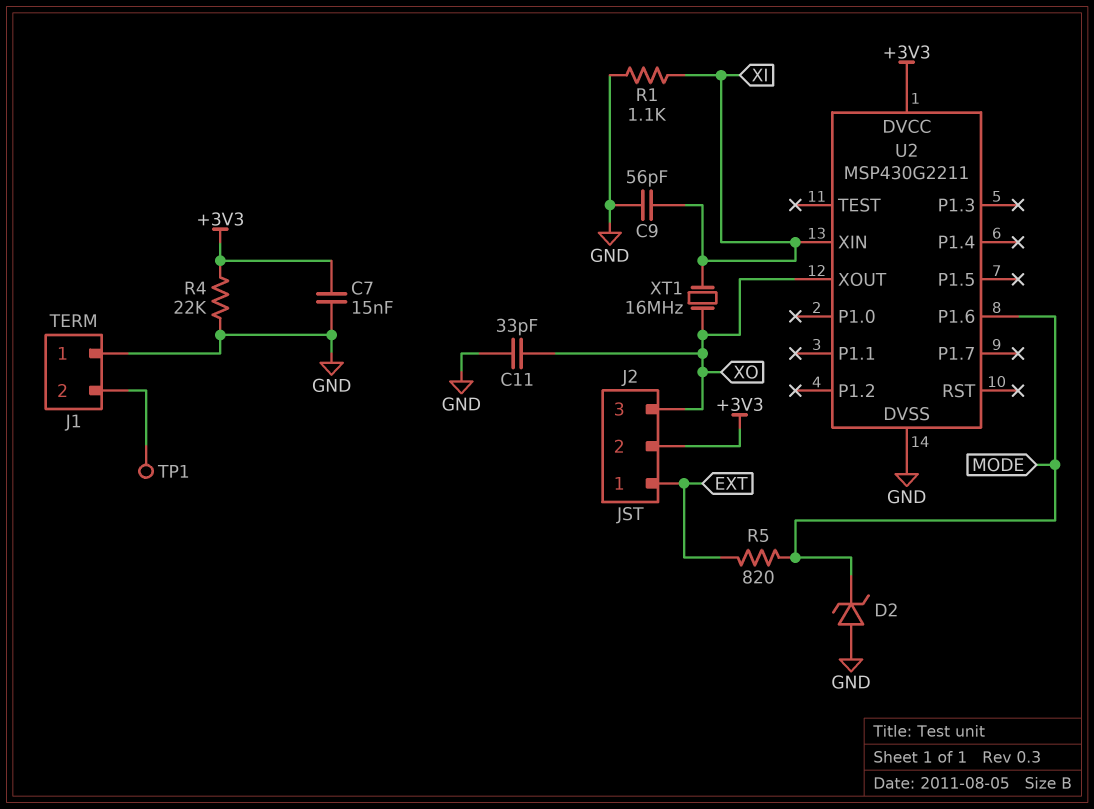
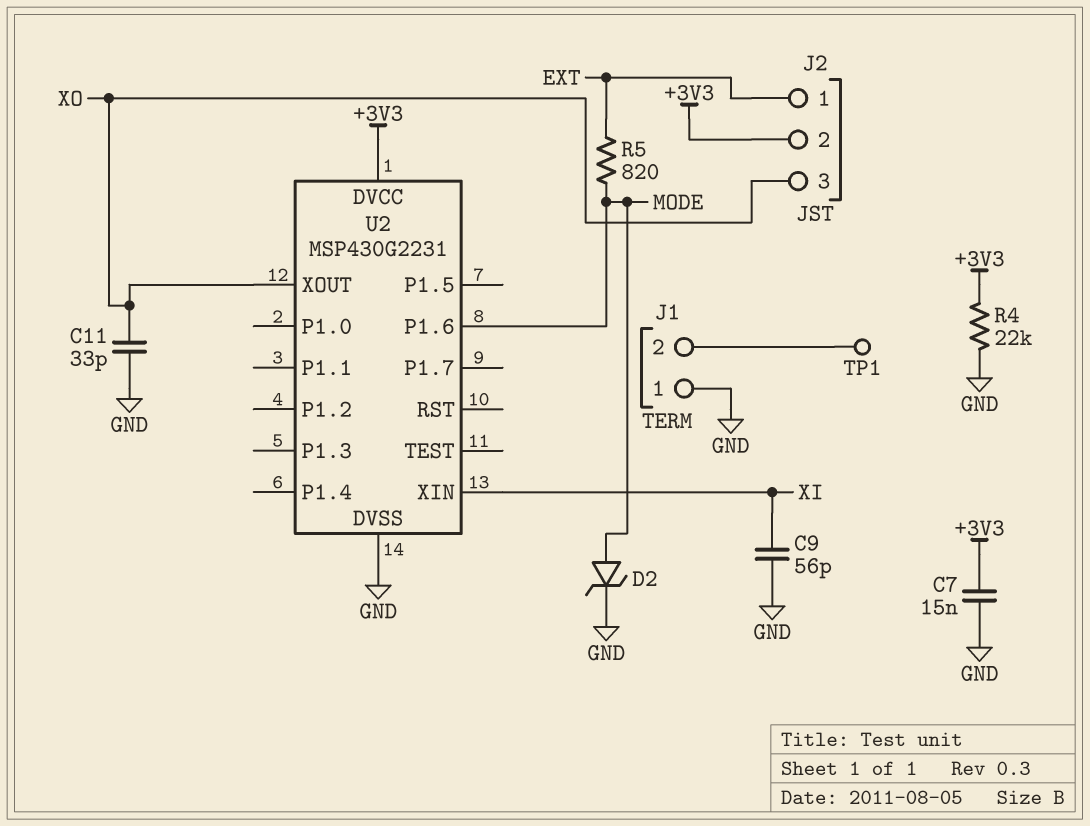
D2: zener (A GND, K MODE) -> zener (A MODE, K GND)
R1: 1.1k (GND, XI) -> none
U2: MSP430G2211 -> MSP430G2231
XT1: 16MHz (XI, XO) -> none

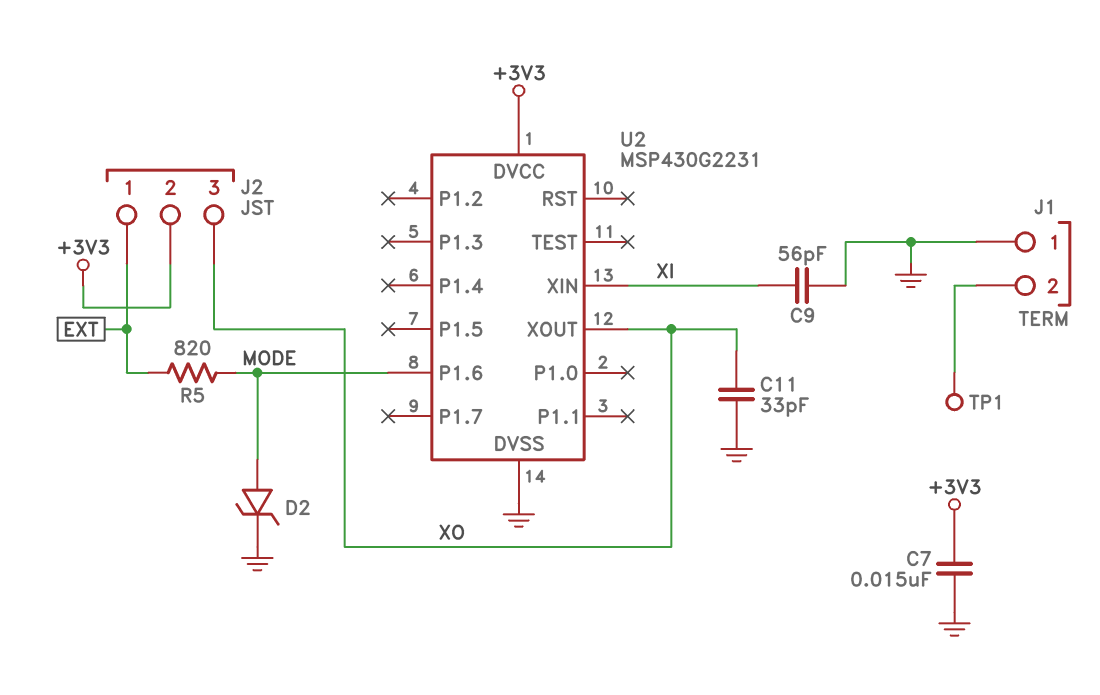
R4: 22k (+3V3, GND) -> none

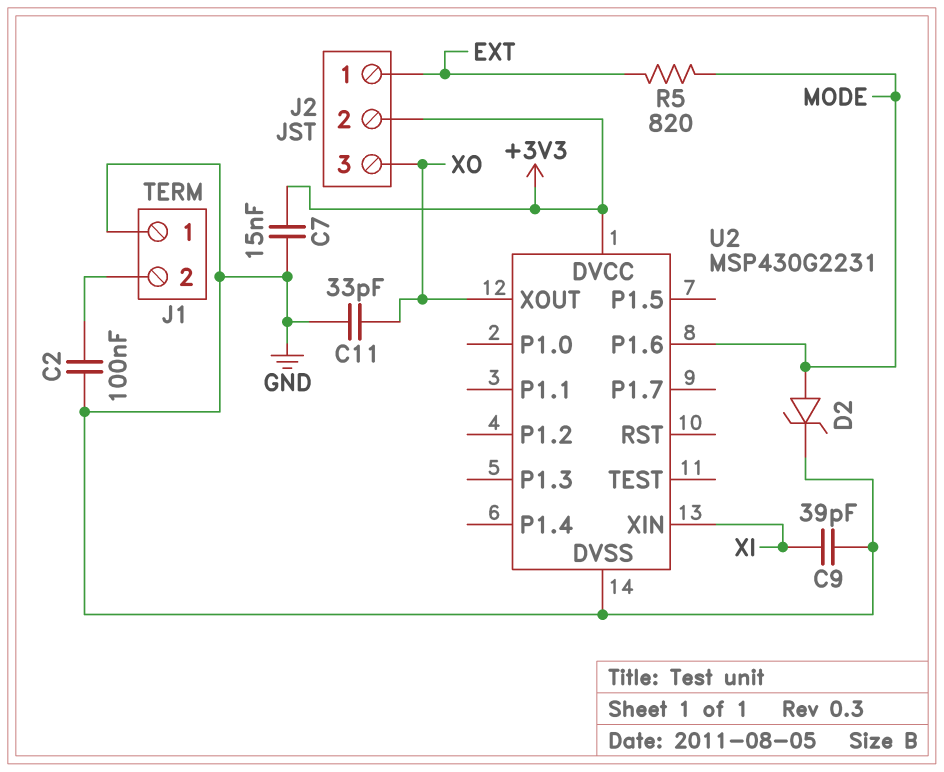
C2: none -> 100nF (GND, J1/2)
C9: 56pF (GND, XI) -> 39pF (GND, XI)
TP1: test point (J1/2) -> none

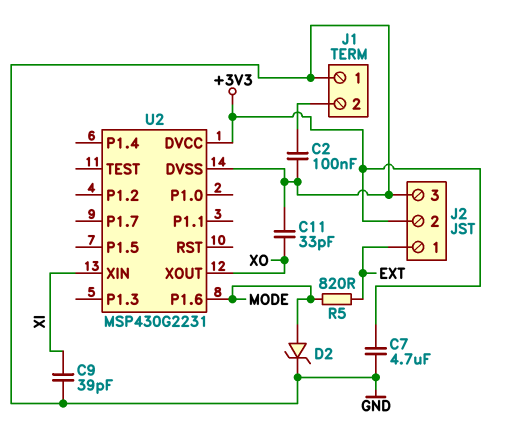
C7: 15nF (+3V3, GND) -> 4.7uF (+3V3, GND)
J2 pin 3: XO -> GND

